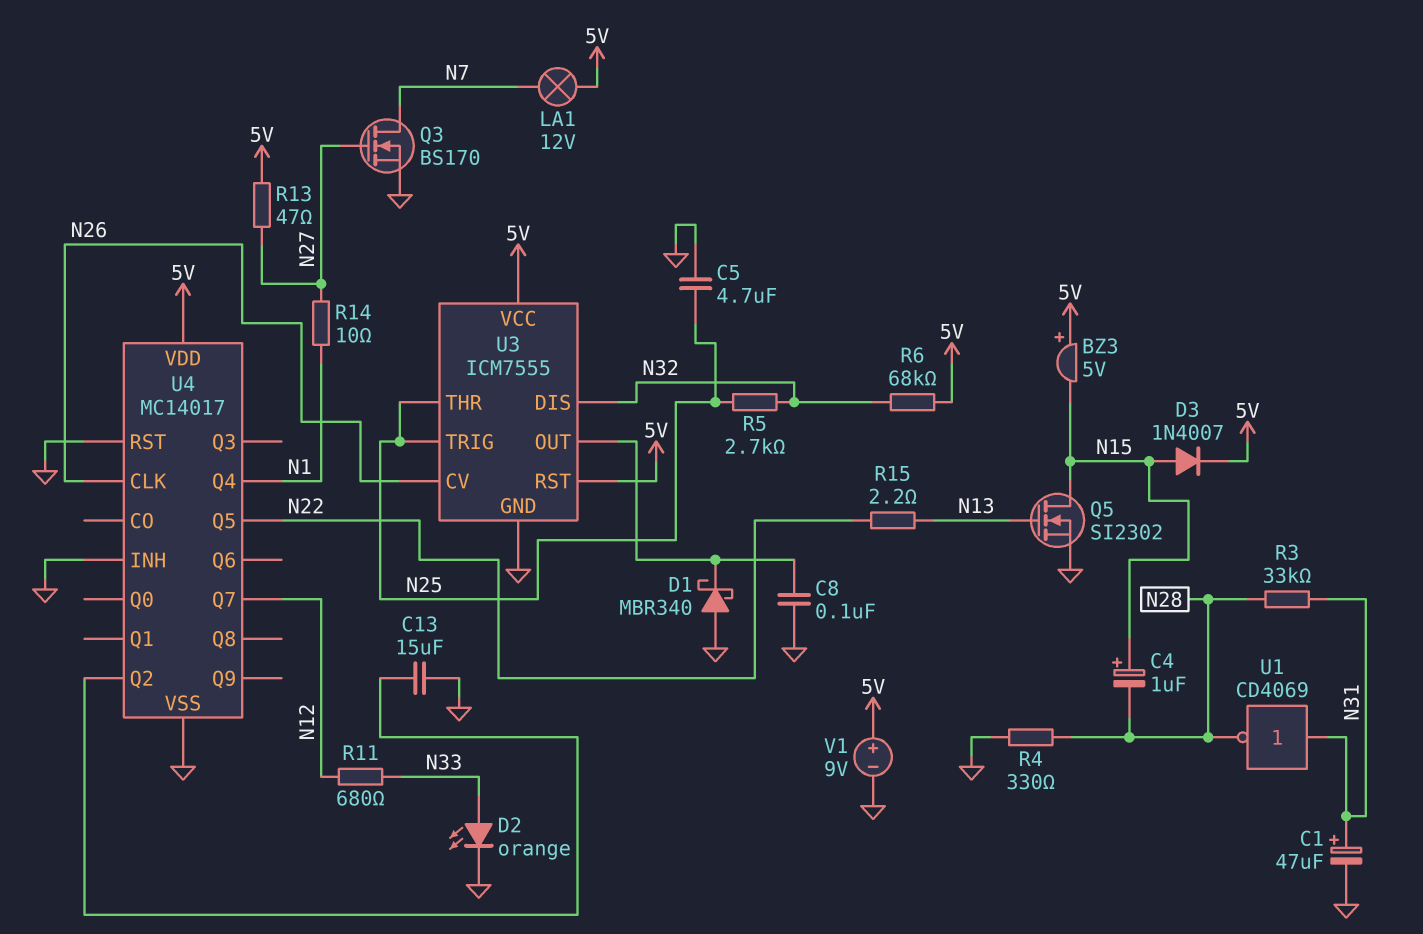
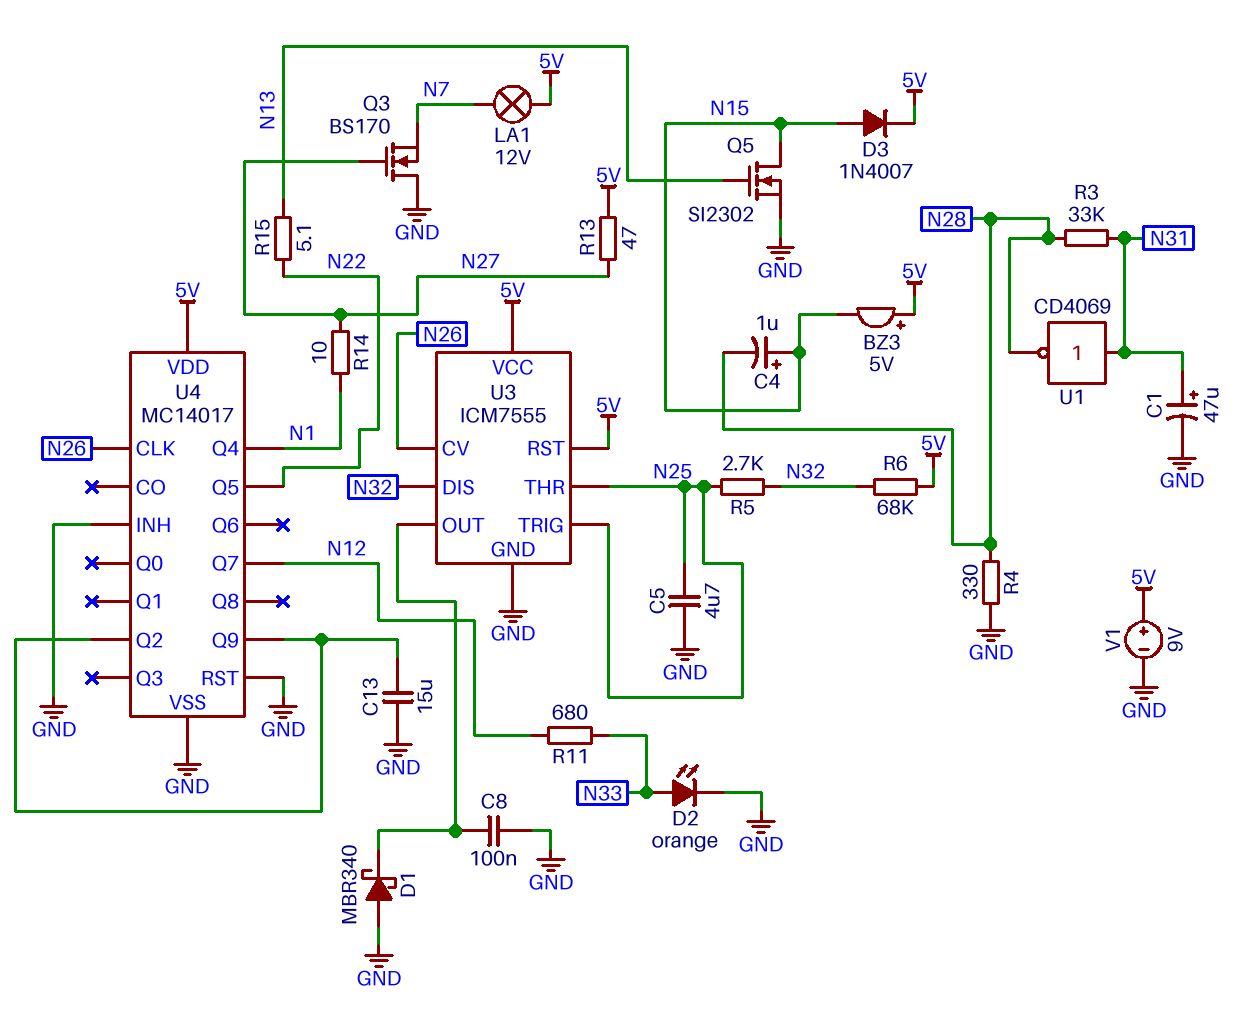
Q3: NMOS BS170 (G N27, D N7, S GND) -> NMOS BS170 (G N27, D GND, S N7)
R15: 2.2 (N13, N22) -> 5.1 (N13, N22)
U4 pin Q9: none -> U4/Q2

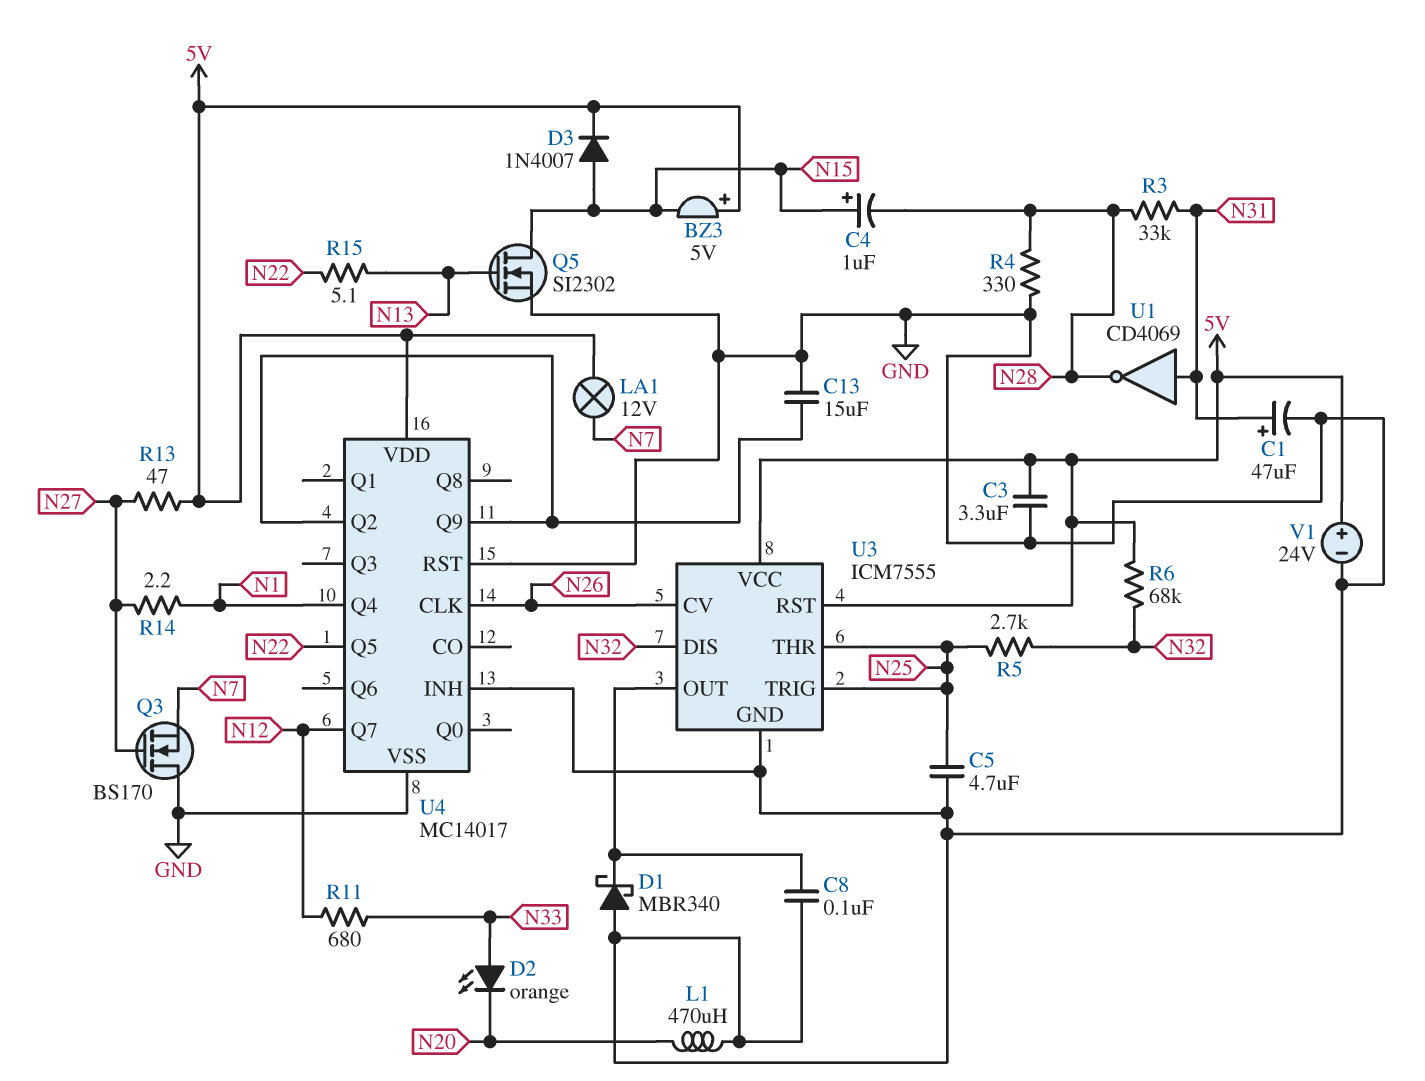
C3: none -> 3.3uF (5V, GND)
D2: LED orange (A N33, K GND) -> LED orange (A N33, K N20)
L1: none -> 470uH (GND, N20)
R14: 10 (N1, N27) -> 2.2 (N1, N27)
V1: 9V (plus 5V, minus GND) -> 24V (plus 5V, minus GND)

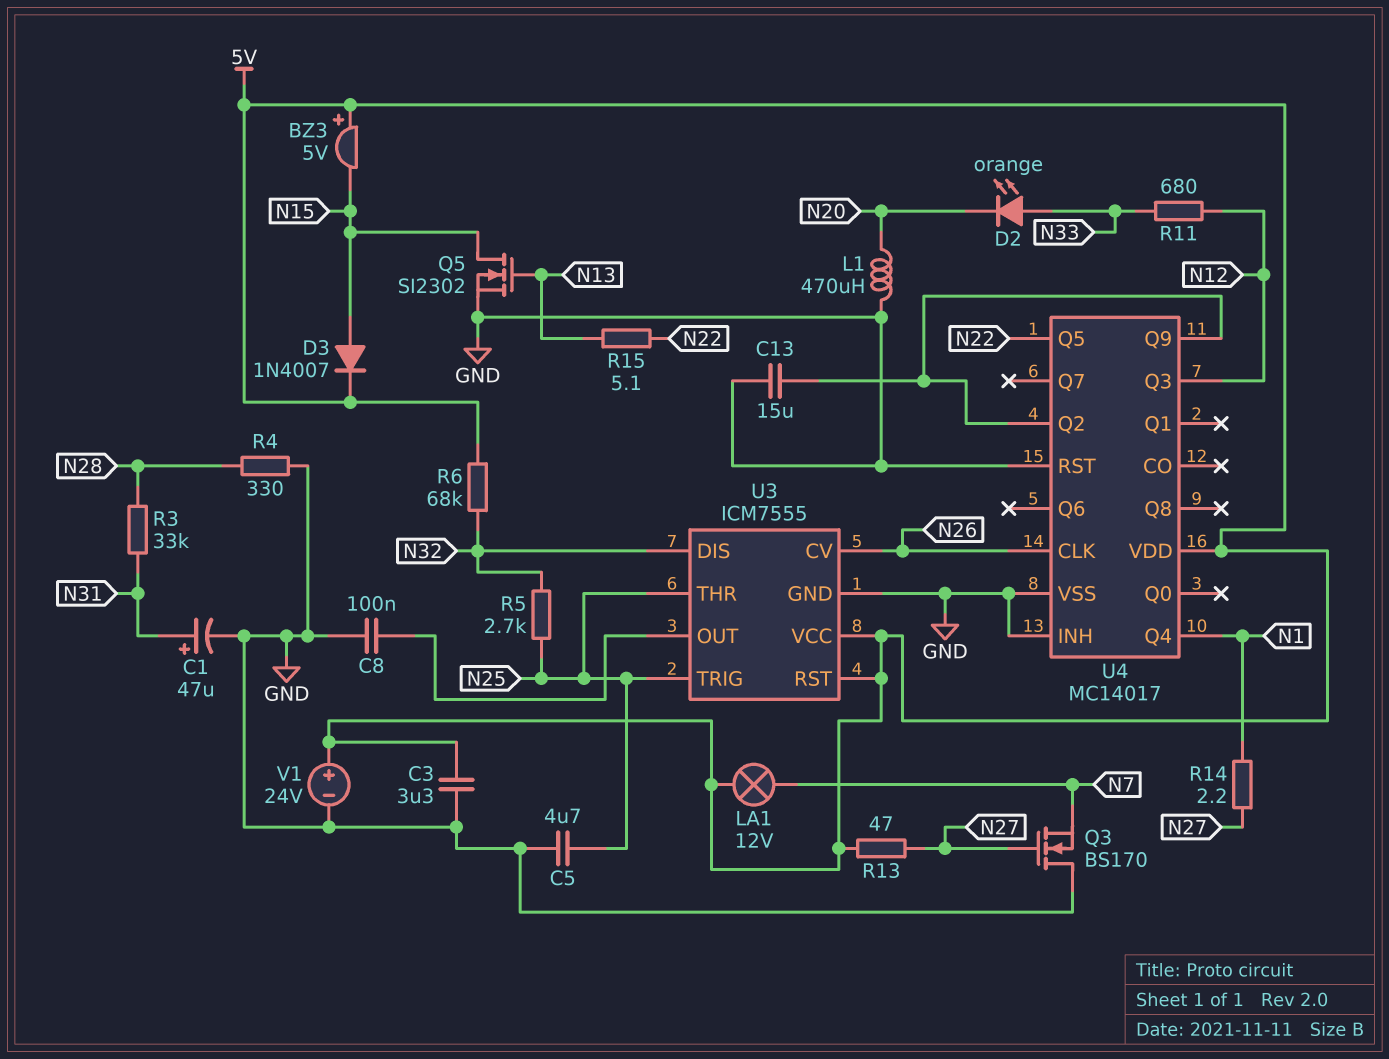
C4: 1uF (plus N15, minus N28) -> none
D1: schottky MBR340 (A GND, K U3/OUT) -> none
U1: NOT CD4069 (in N31, out N28) -> none
U4 pin Q3: none -> N12
U4 pin Q7: N12 -> none

